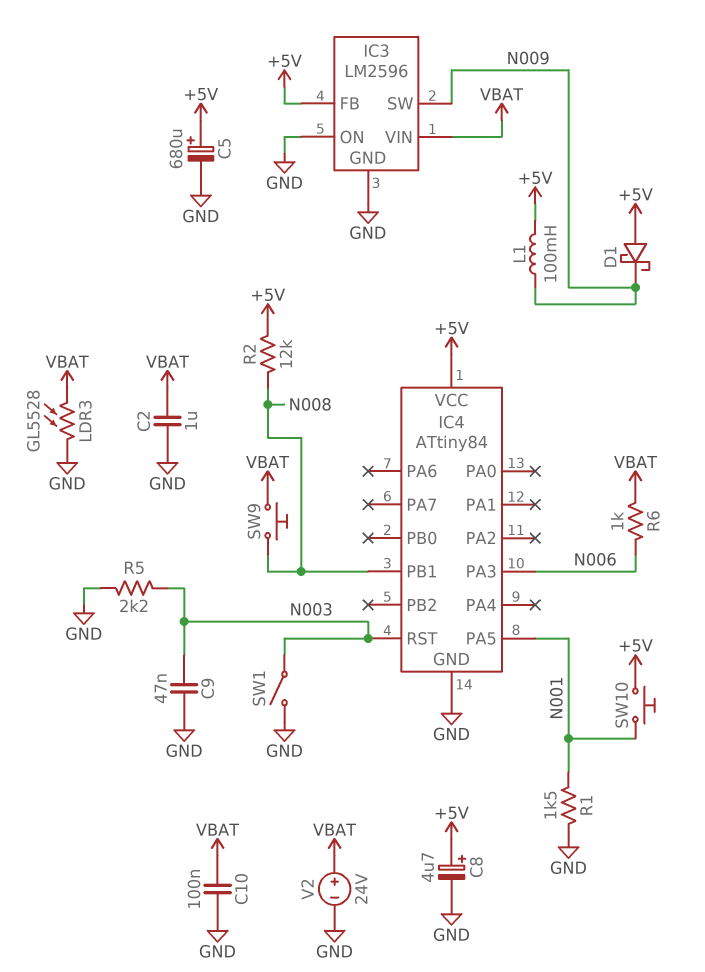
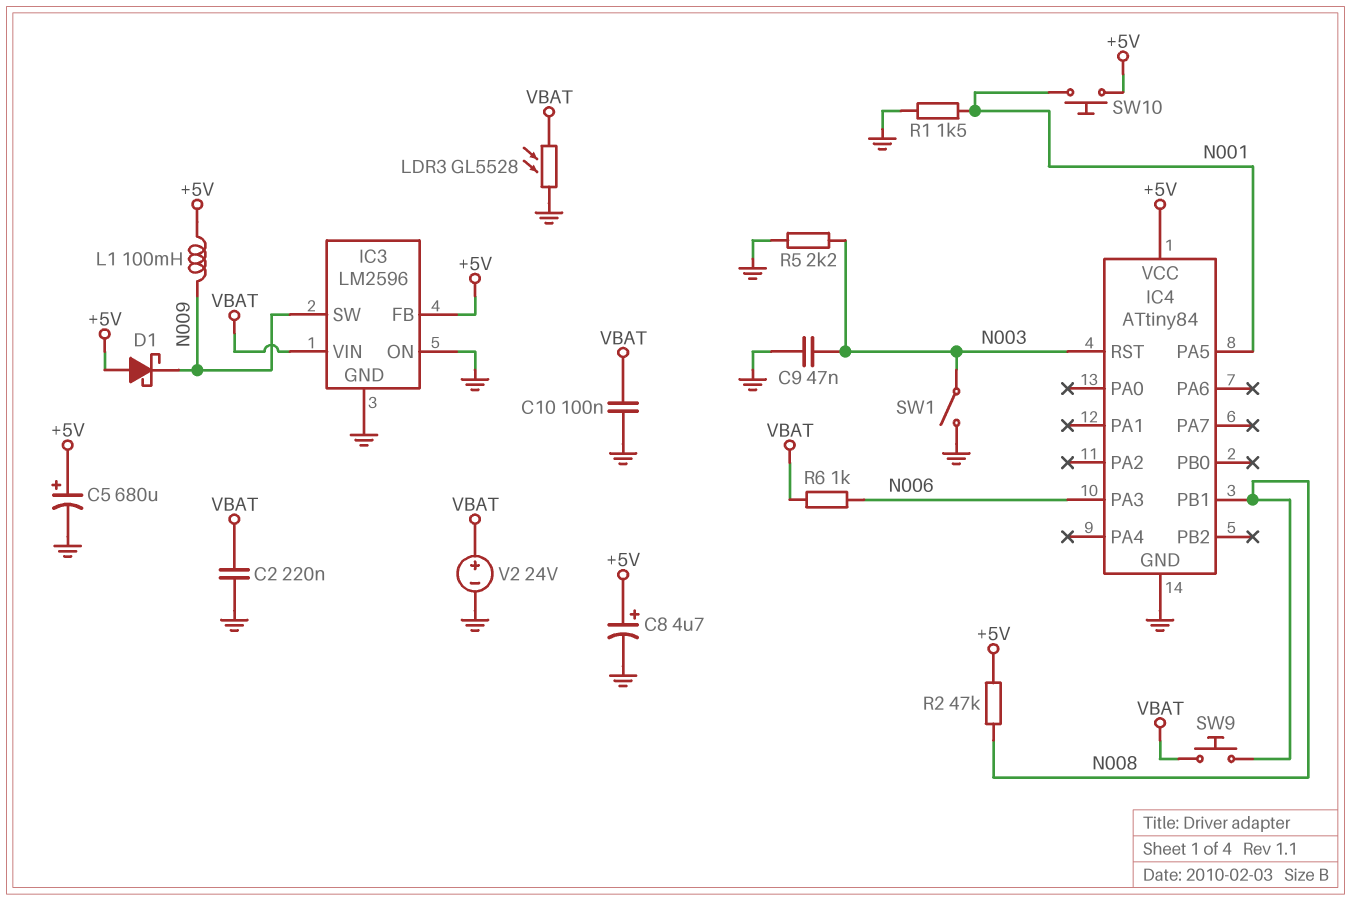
C2: 1uF (GND, VBAT) -> 220nF (GND, VBAT)
R2: 12k (+5V, N008) -> 47k (+5V, N008)

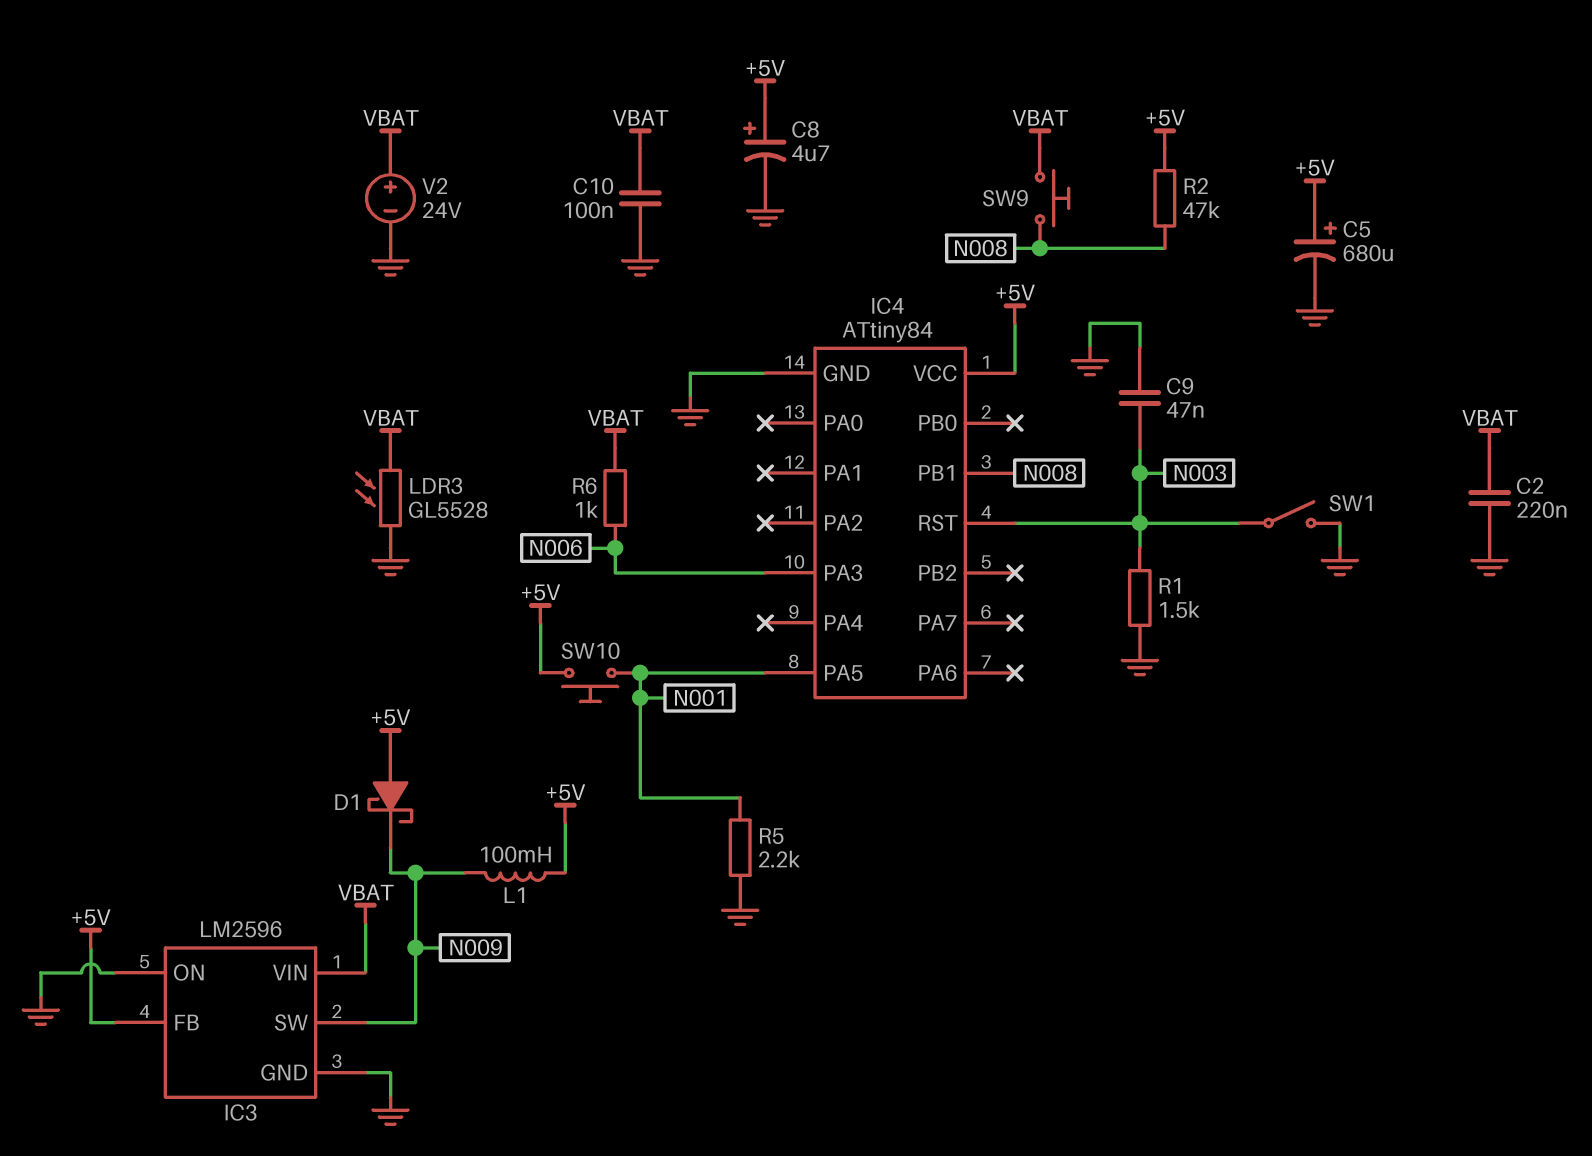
R1: 1.5k (GND, N001) -> 1.5k (GND, N003)
R5: 2.2k (GND, N003) -> 2.2k (GND, N001)

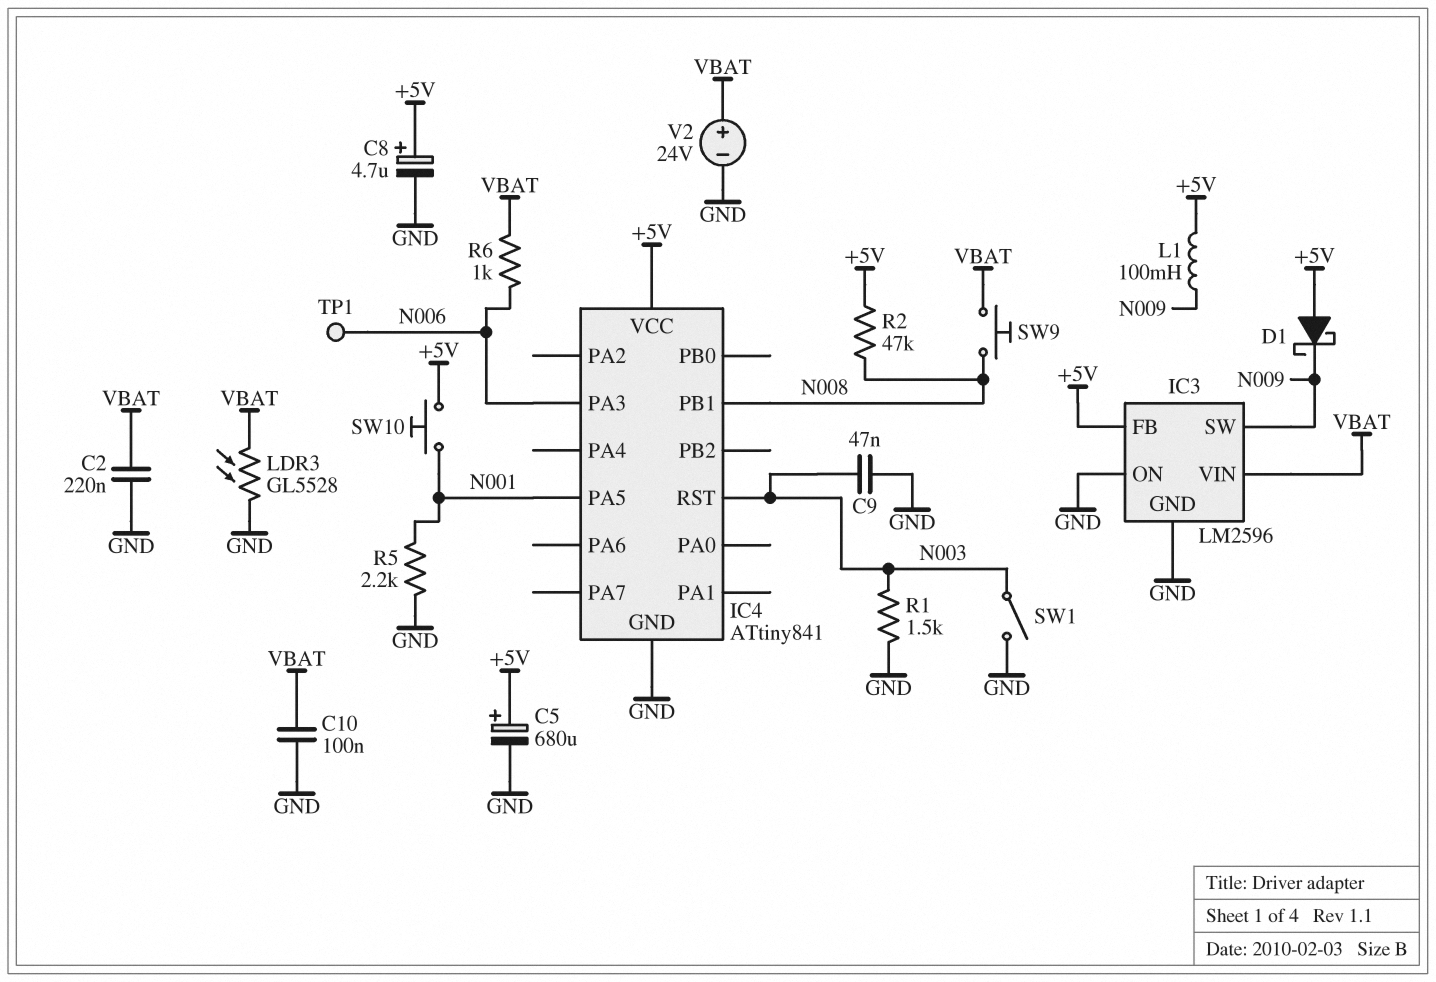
IC4: ATtiny84 -> ATtiny841
TP1: none -> test point (N006)

